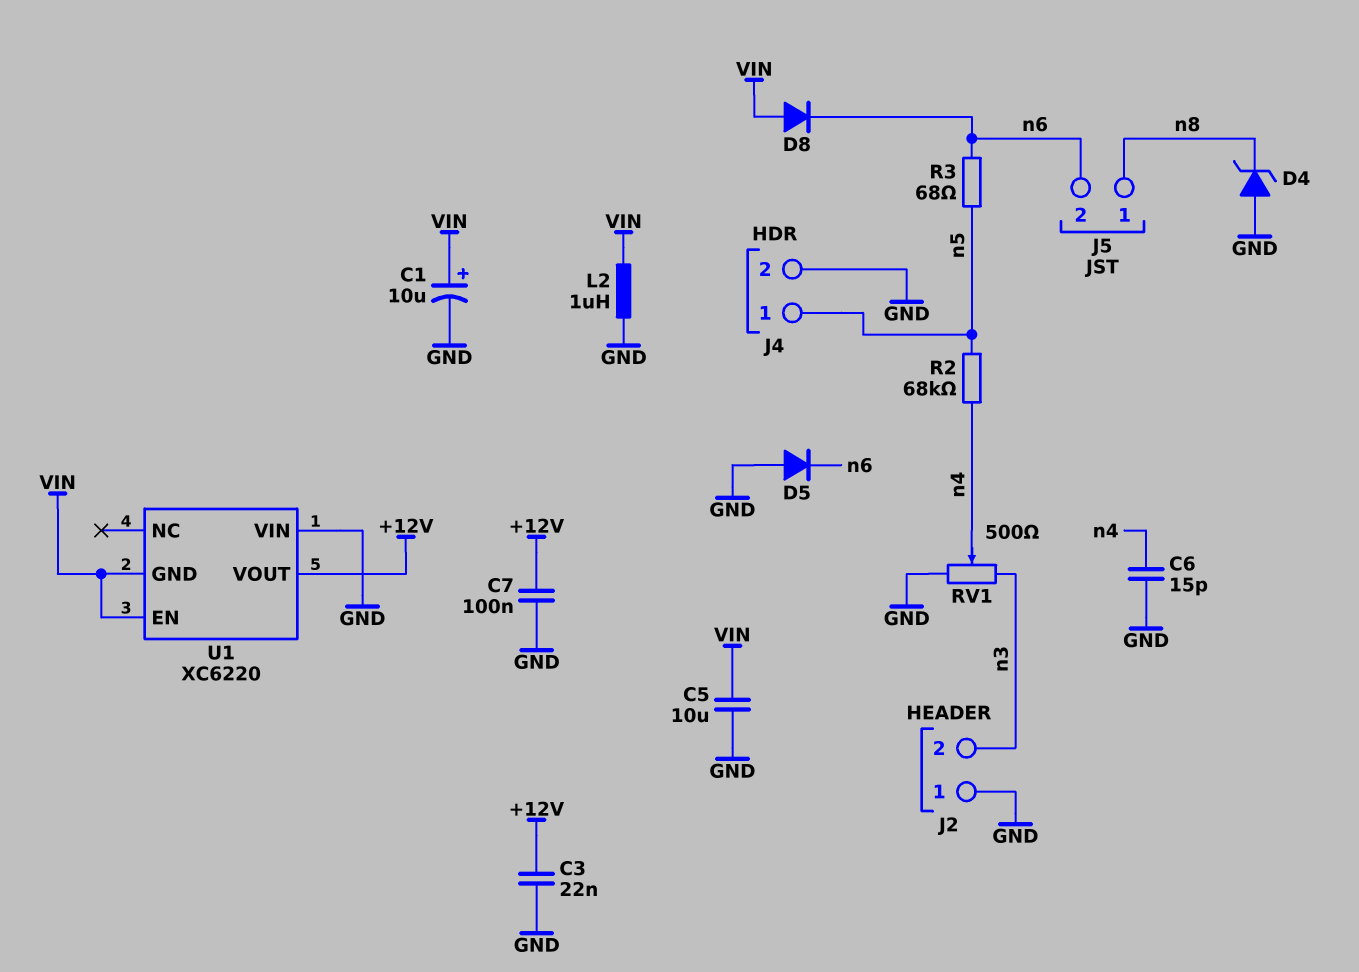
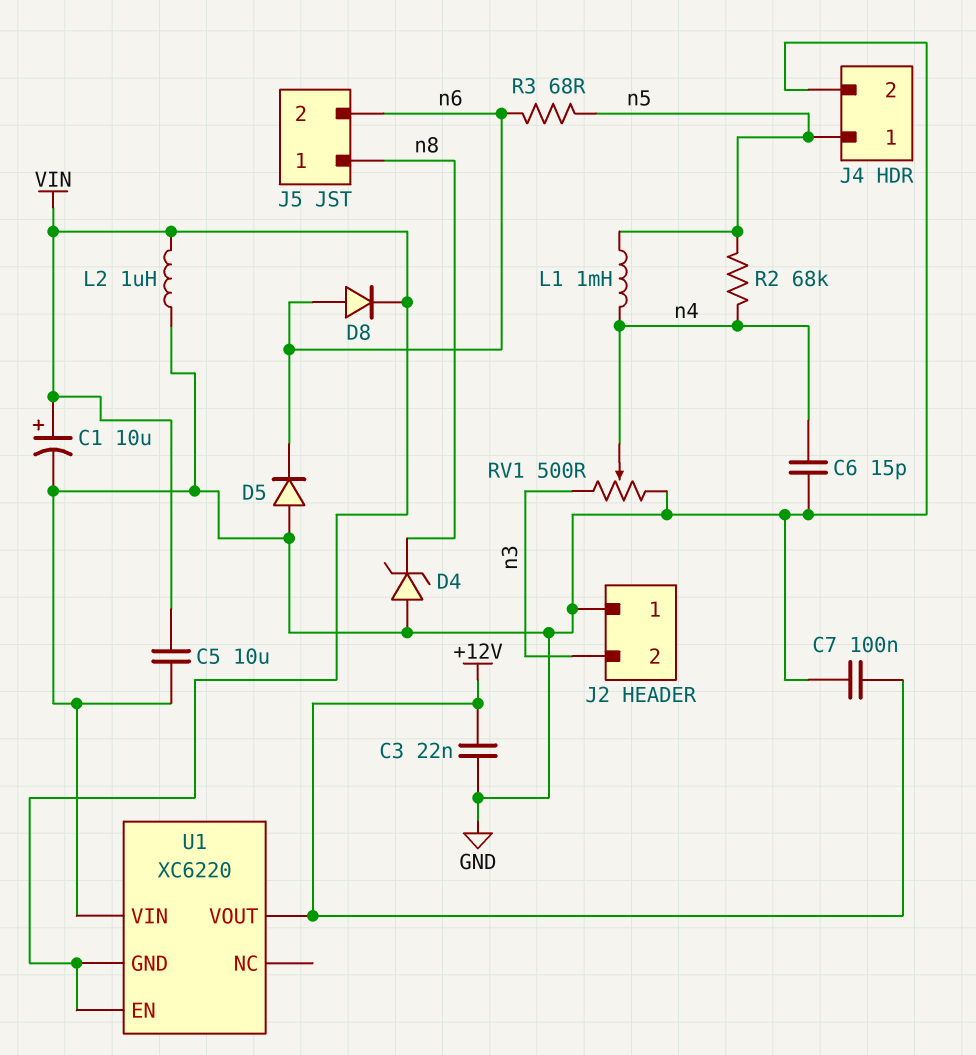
D8: diode (A VIN, K n6) -> diode (A n6, K VIN)
L1: none -> 1mH (n4, n5)

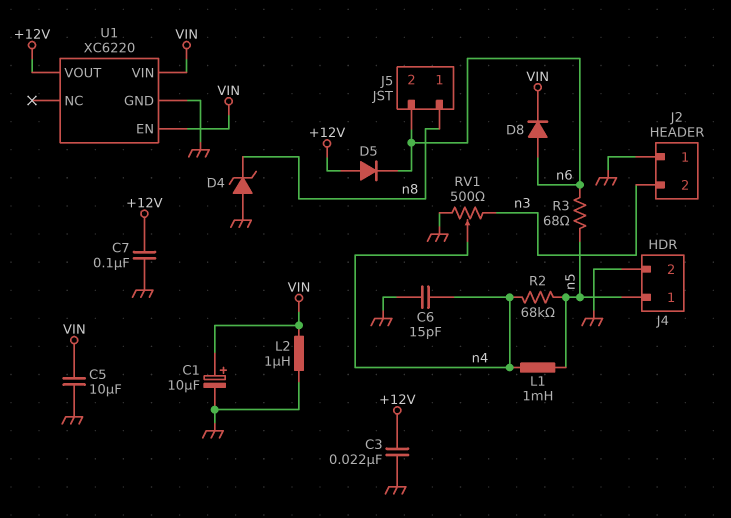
D5: diode (A GND, K n6) -> diode (A +12V, K n6)
U1 pin GND: VIN -> GND
U1 pin VIN: GND -> VIN

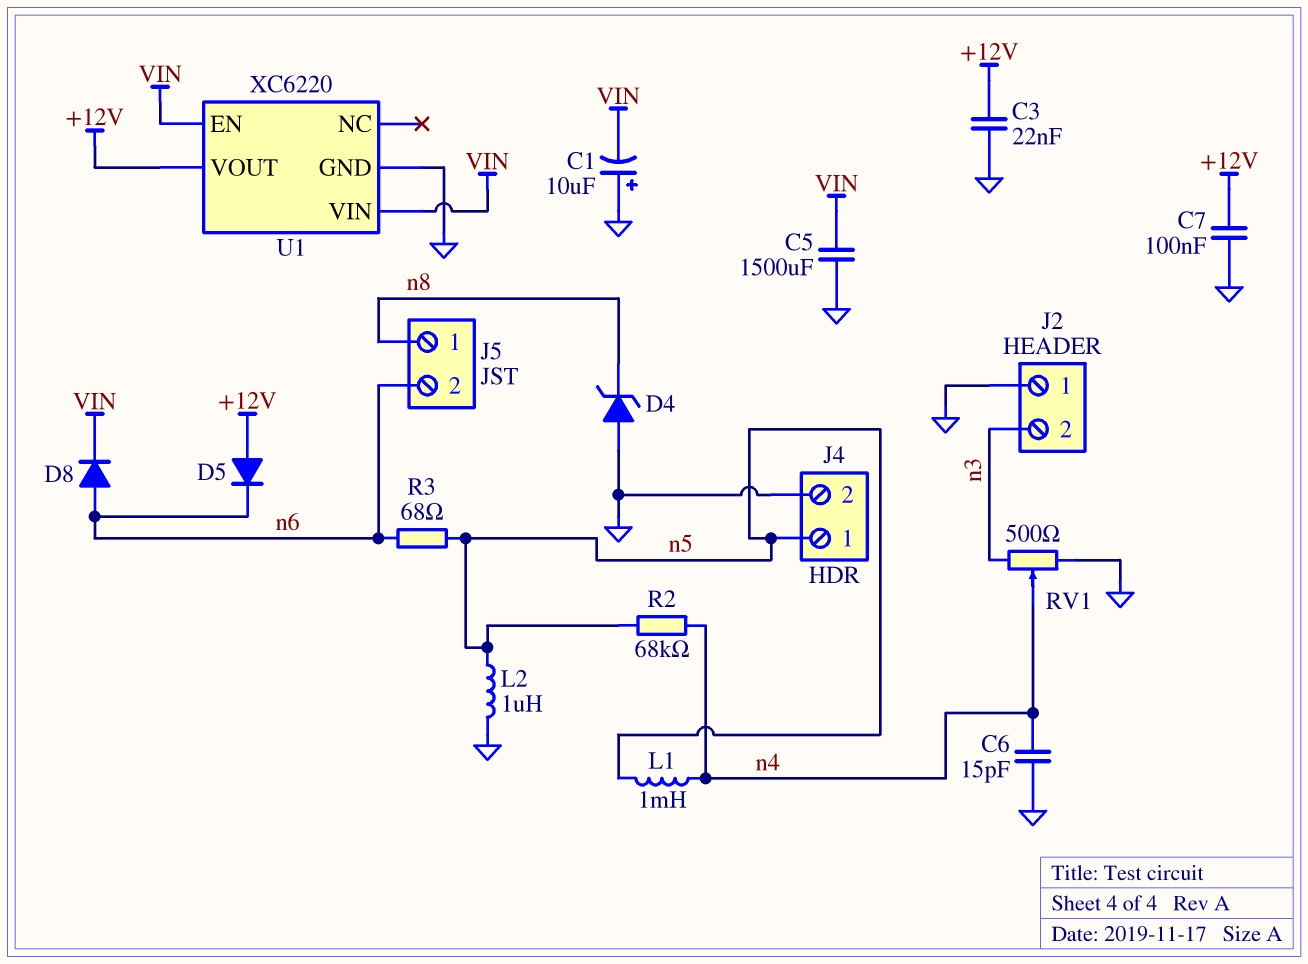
C1: 10uF (plus VIN, minus GND) -> 10uF (plus GND, minus VIN)
C5: 10uF (GND, VIN) -> 1500uF (GND, VIN)
L2: 1uH (GND, VIN) -> 1uH (GND, n5)

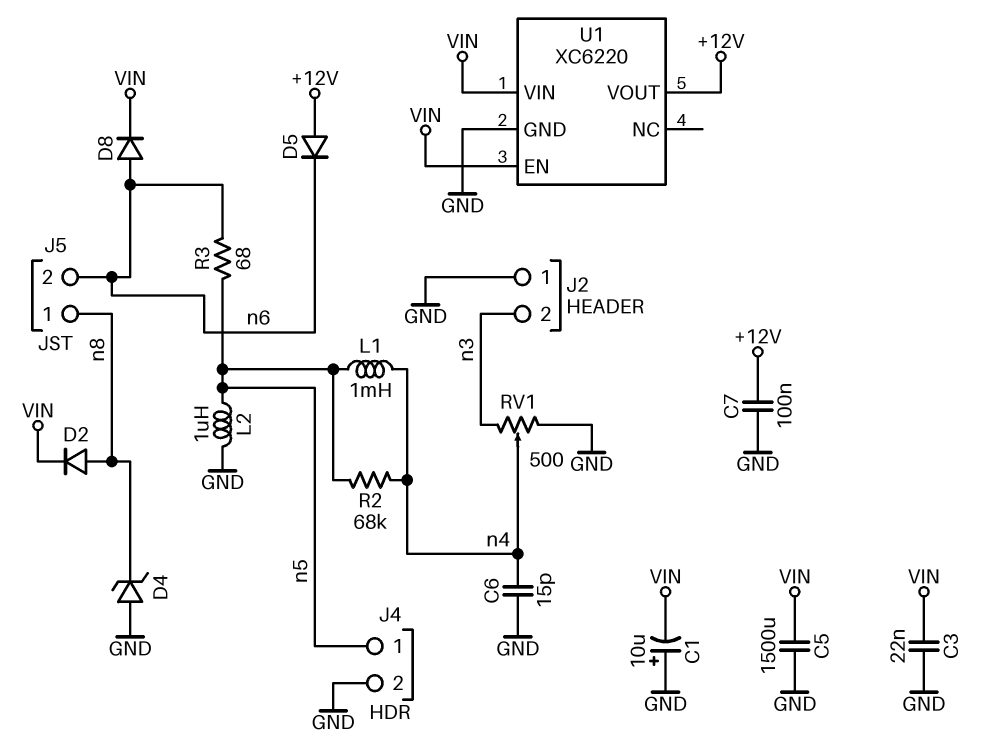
C3: 22nF (+12V, GND) -> 22nF (GND, VIN)
D2: none -> diode (A n8, K VIN)

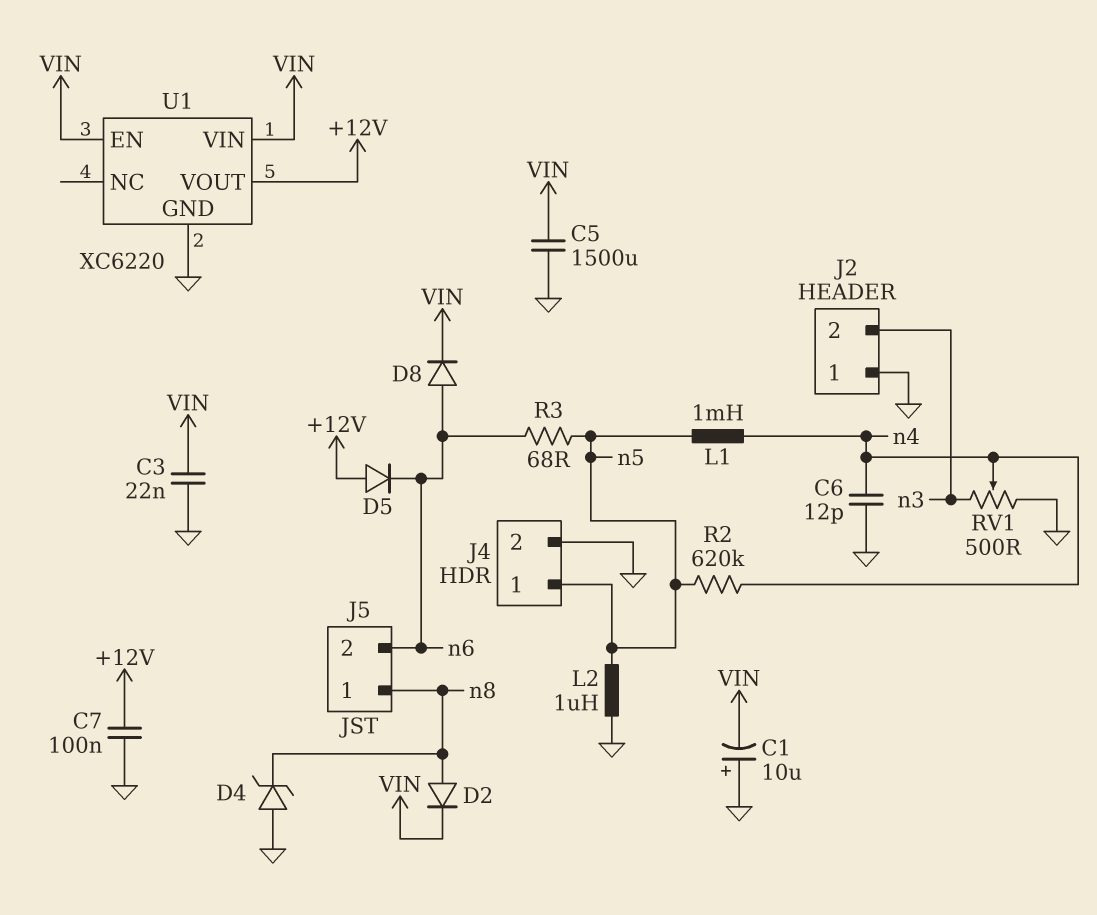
C6: 15pF (GND, n4) -> 12pF (GND, n4)
R2: 68k (n4, n5) -> 620k (n4, n5)

